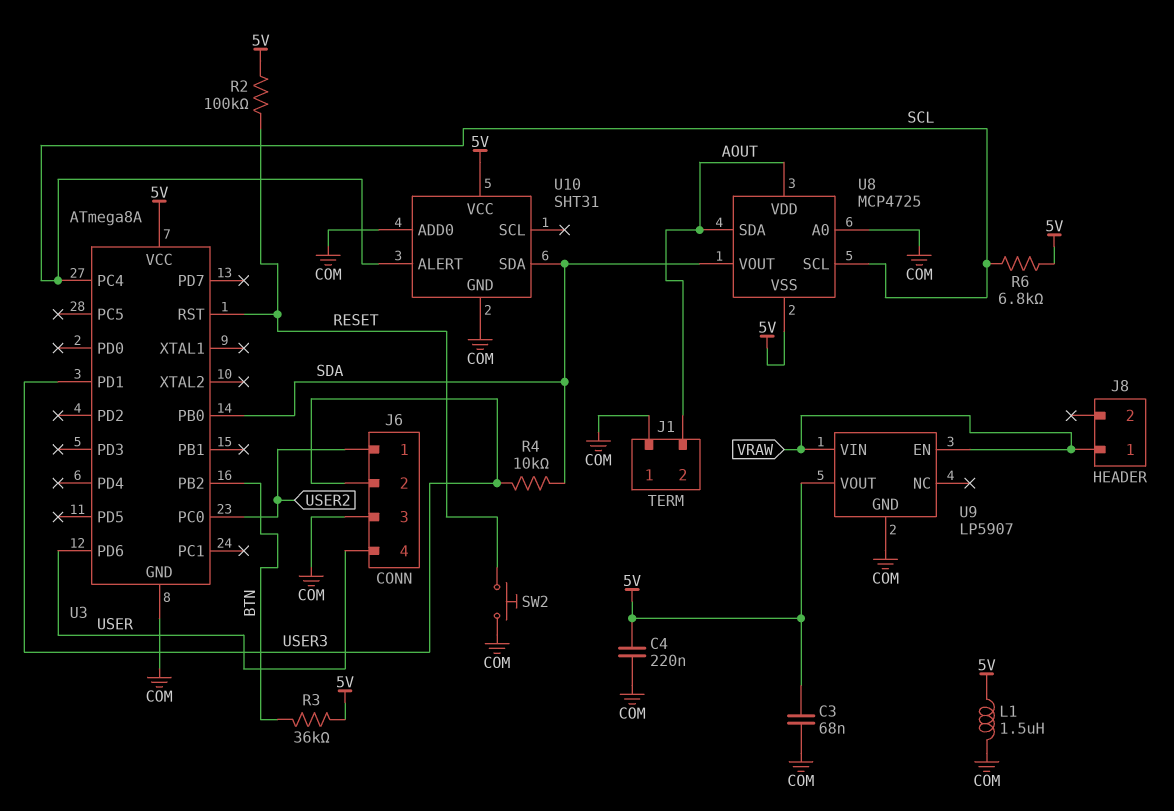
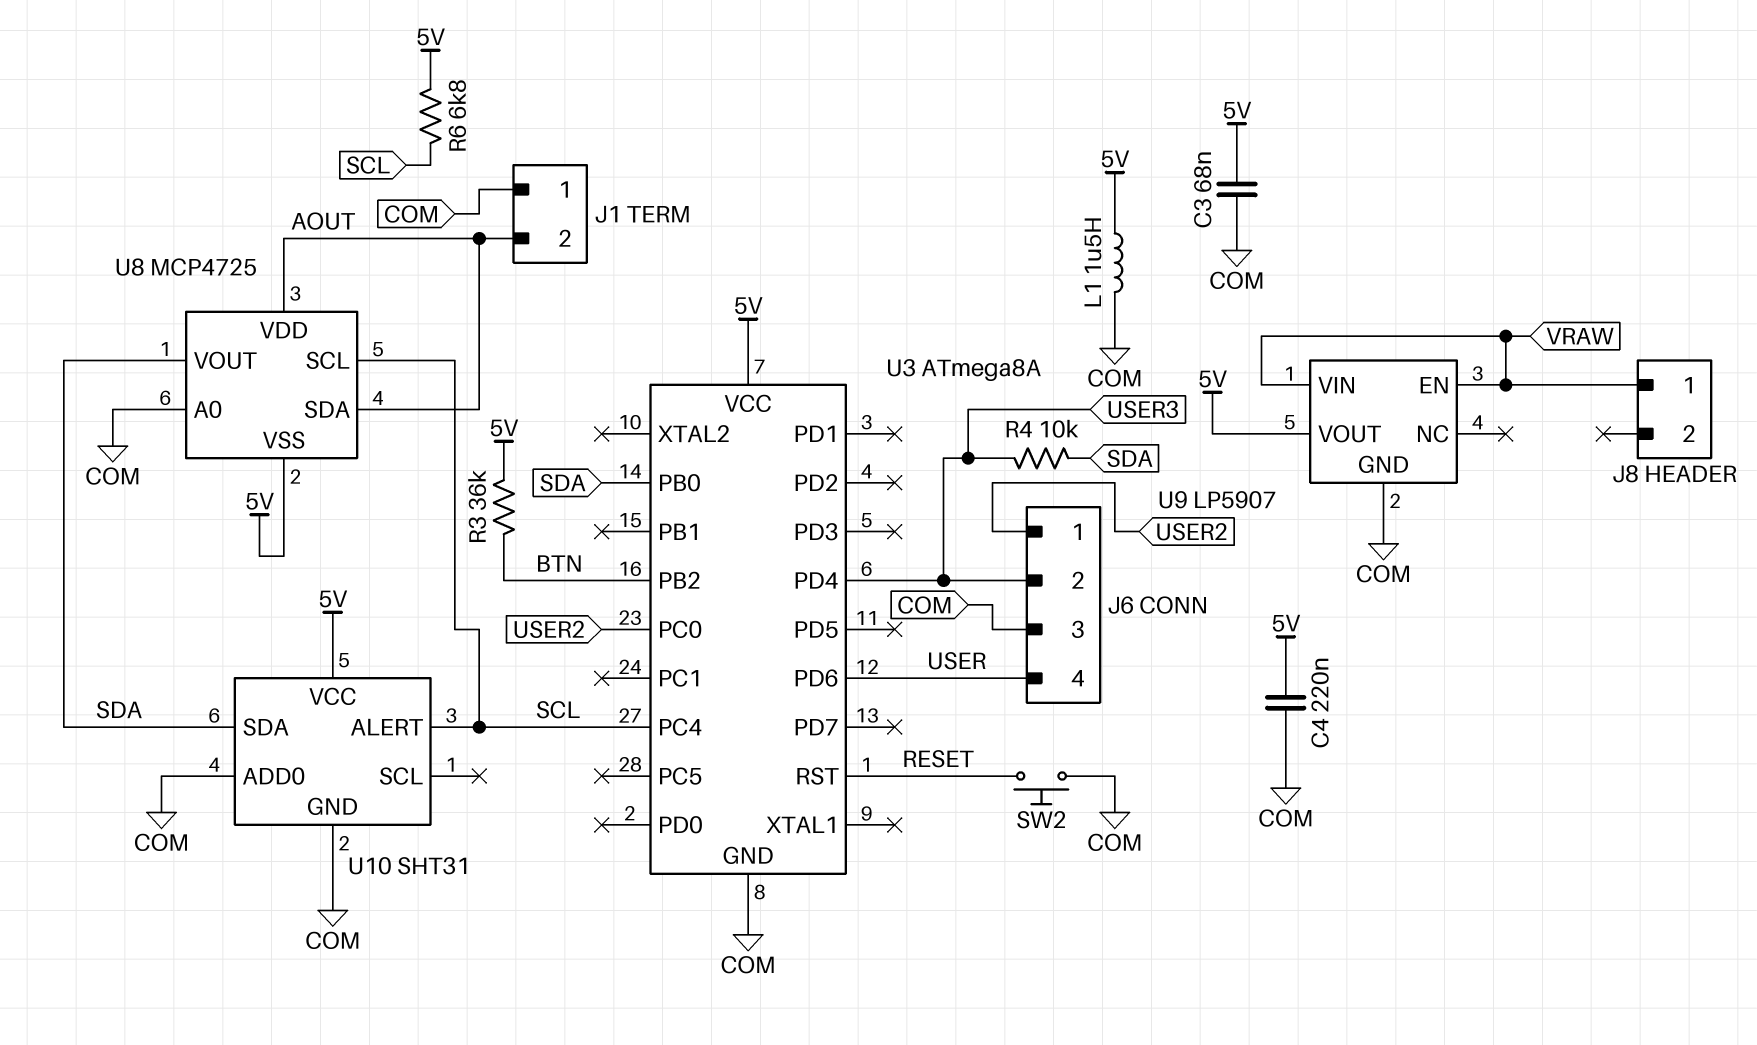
R2: 100k (5V, RESET) -> none
U3 pin PD1: USER3 -> none
U3 pin PD4: none -> USER3

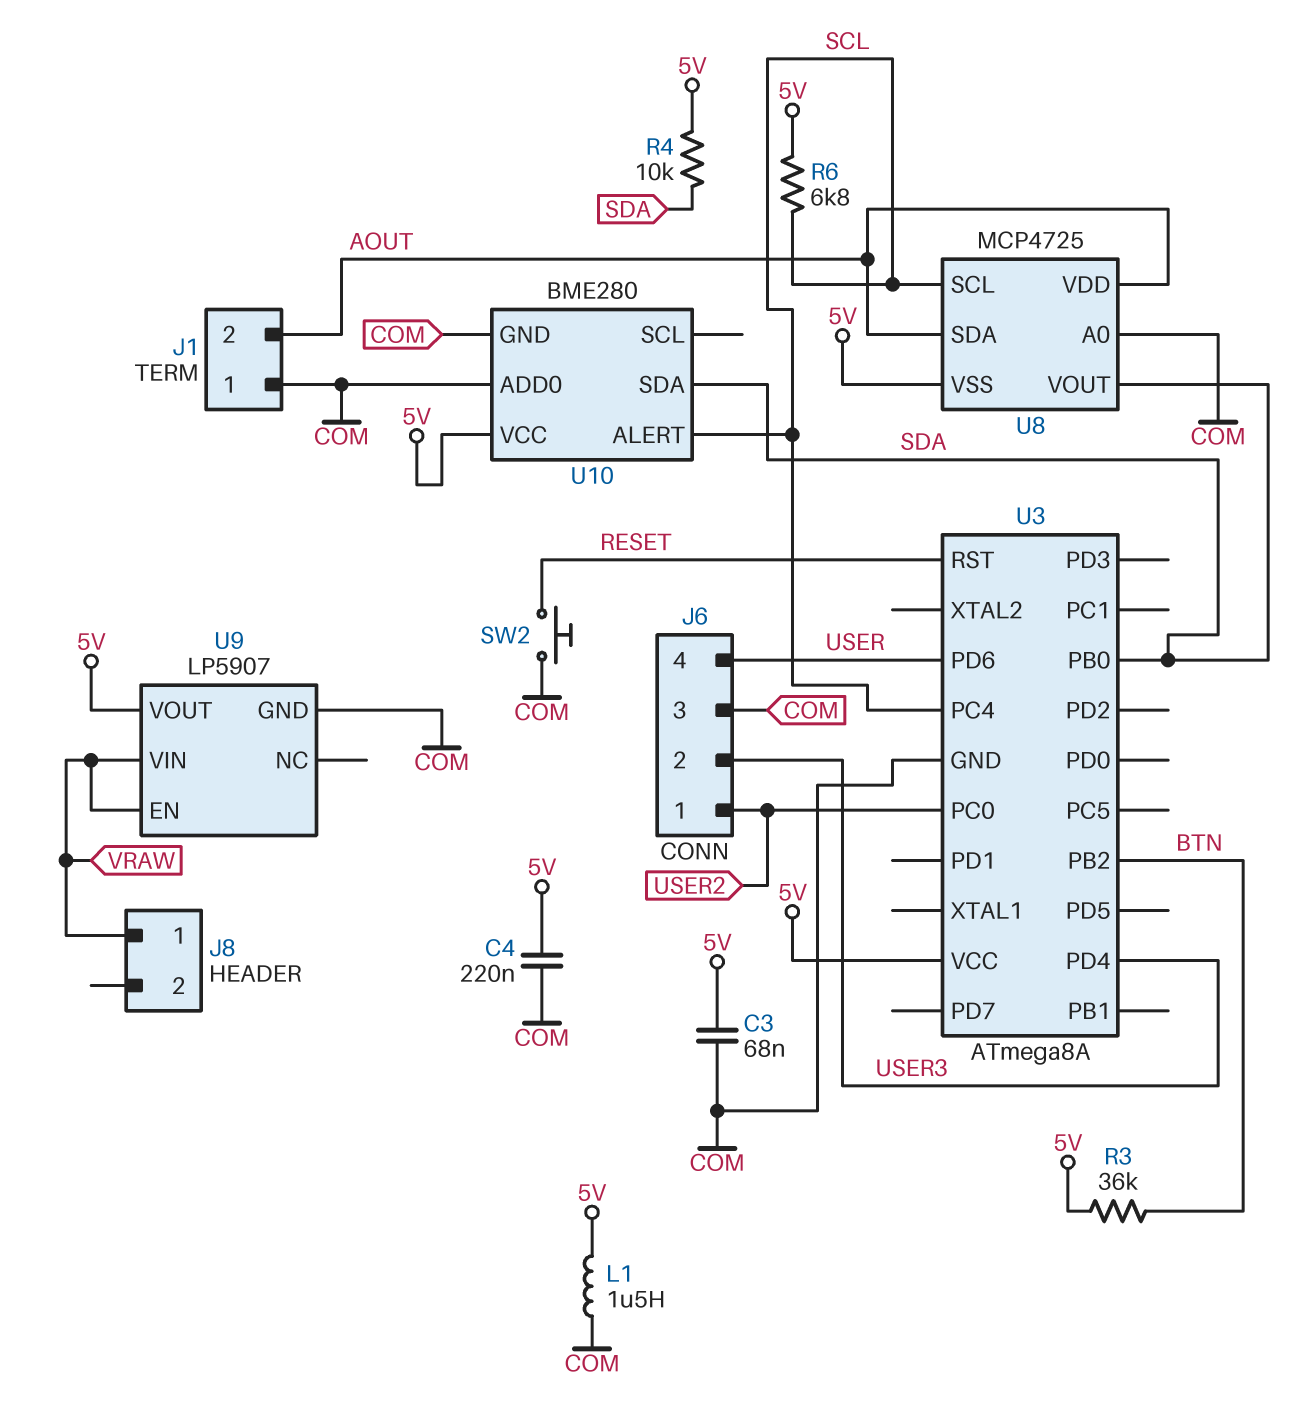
R4: 10k (SDA, USER3) -> 10k (5V, SDA)
U10: SHT31 -> BME280

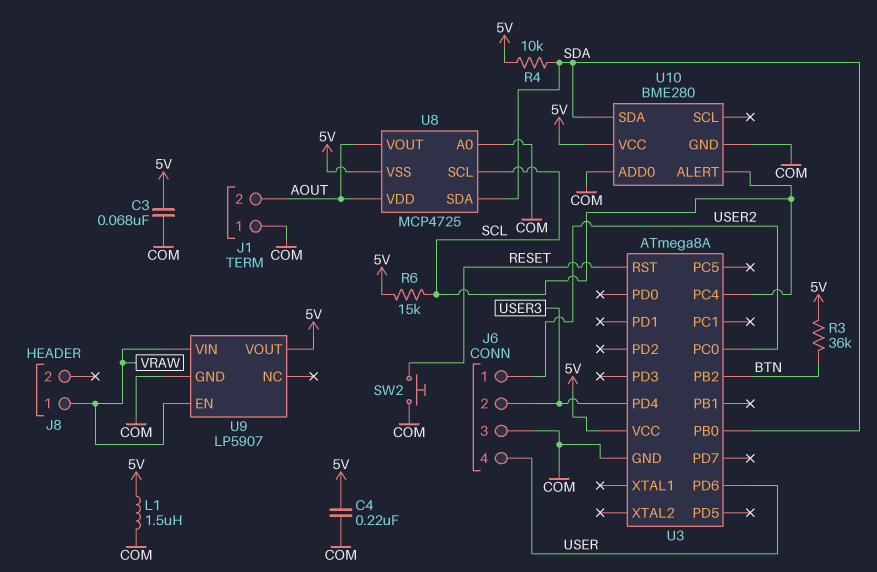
R6: 6.8k (5V, SCL) -> 15k (5V, SCL)
U8 pin SDA: AOUT -> SDA
U8 pin VOUT: SDA -> AOUT

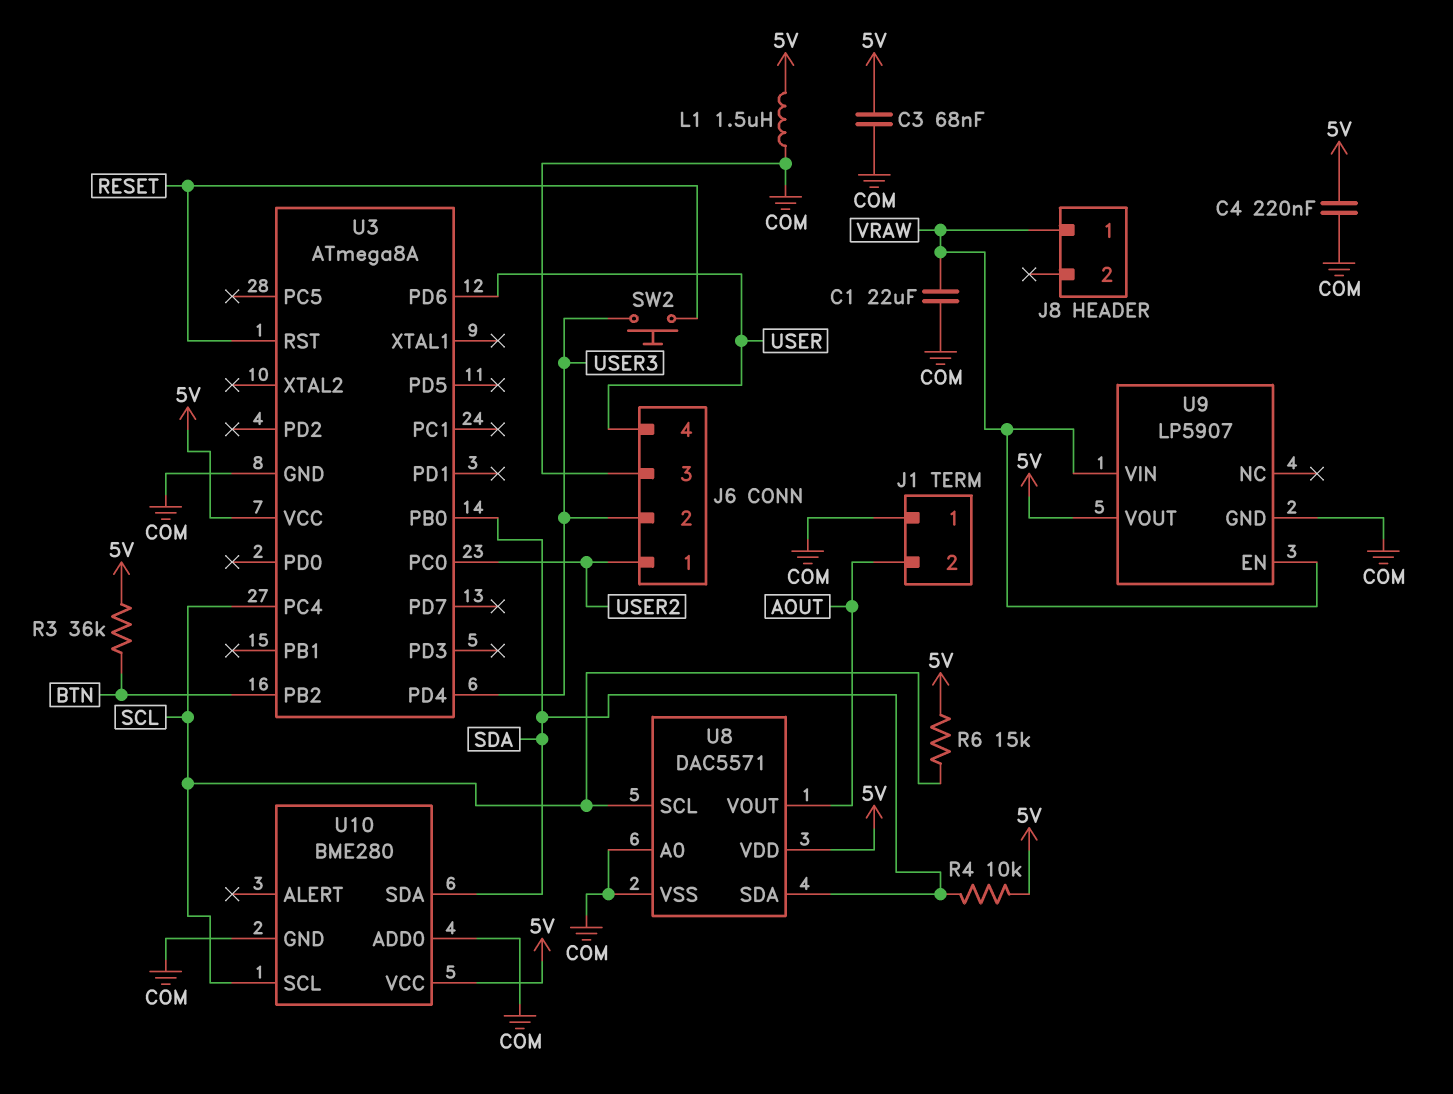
C1: none -> 22uF (COM, VRAW)
SW2: button (COM, RESET) -> button (RESET, USER3)
U8: MCP4725 -> DAC5571
U8 pin VDD: AOUT -> 5V
U8 pin VSS: 5V -> COM
U10 pin ALERT: SCL -> none
U10 pin SCL: none -> SCL

